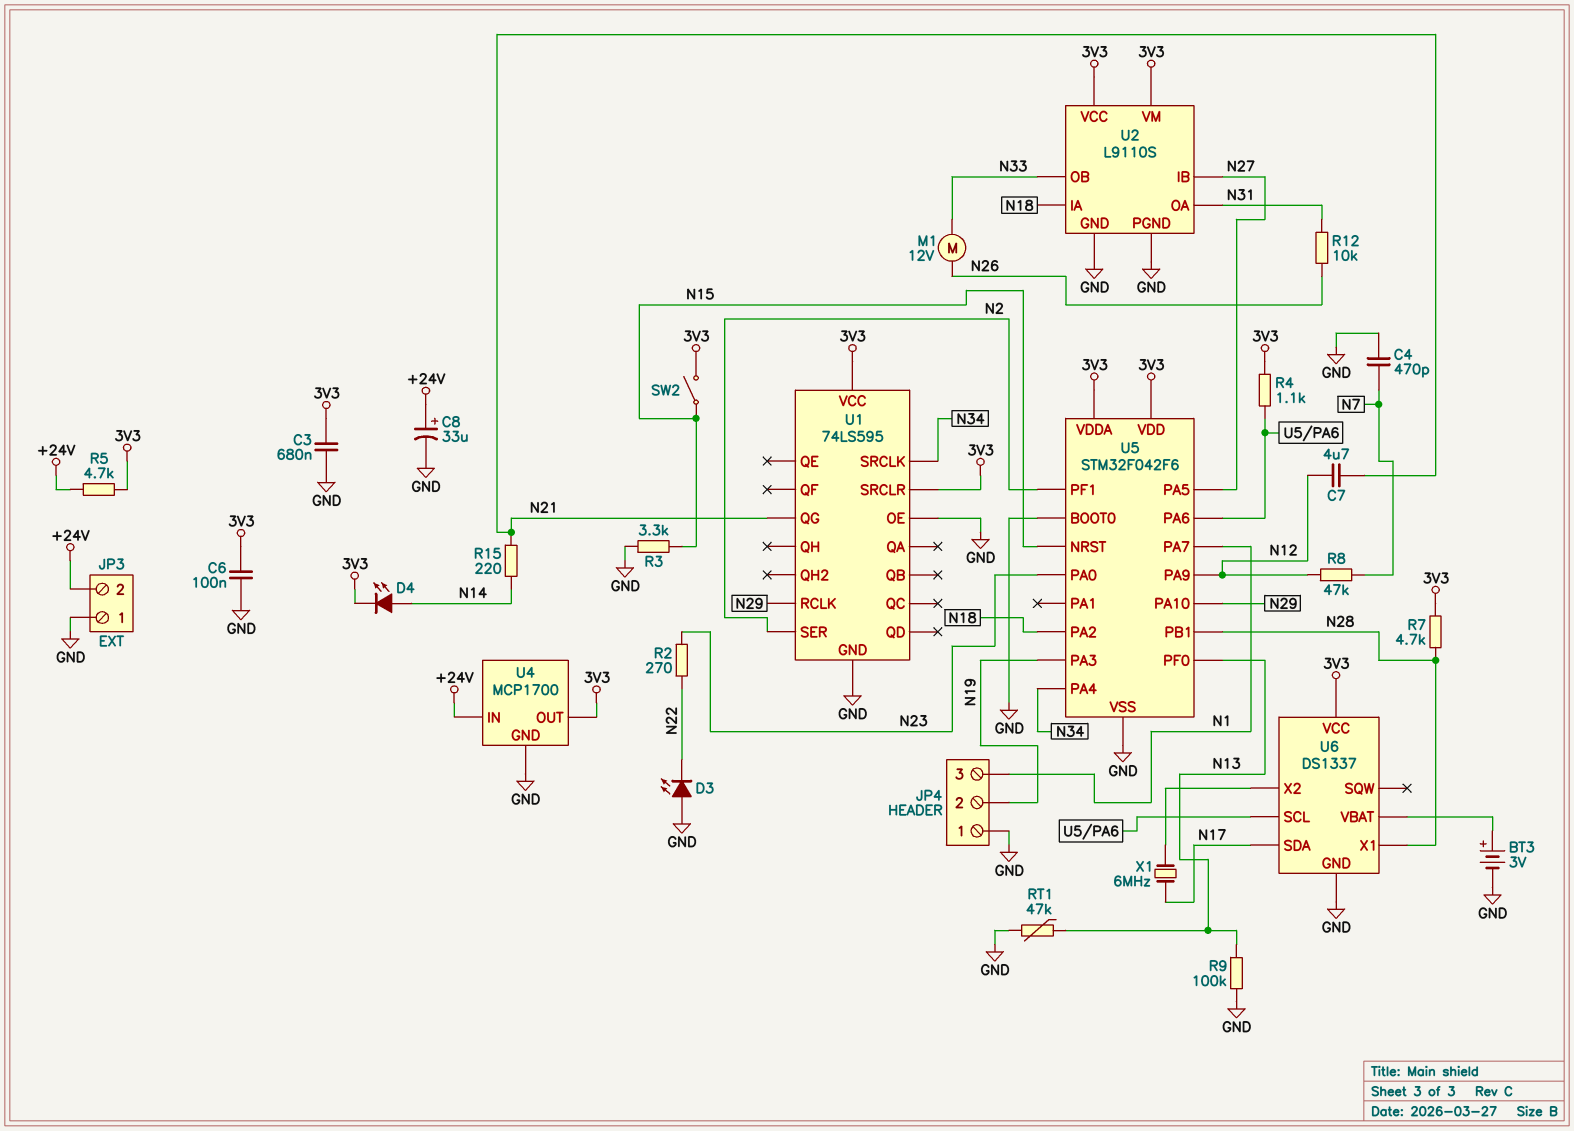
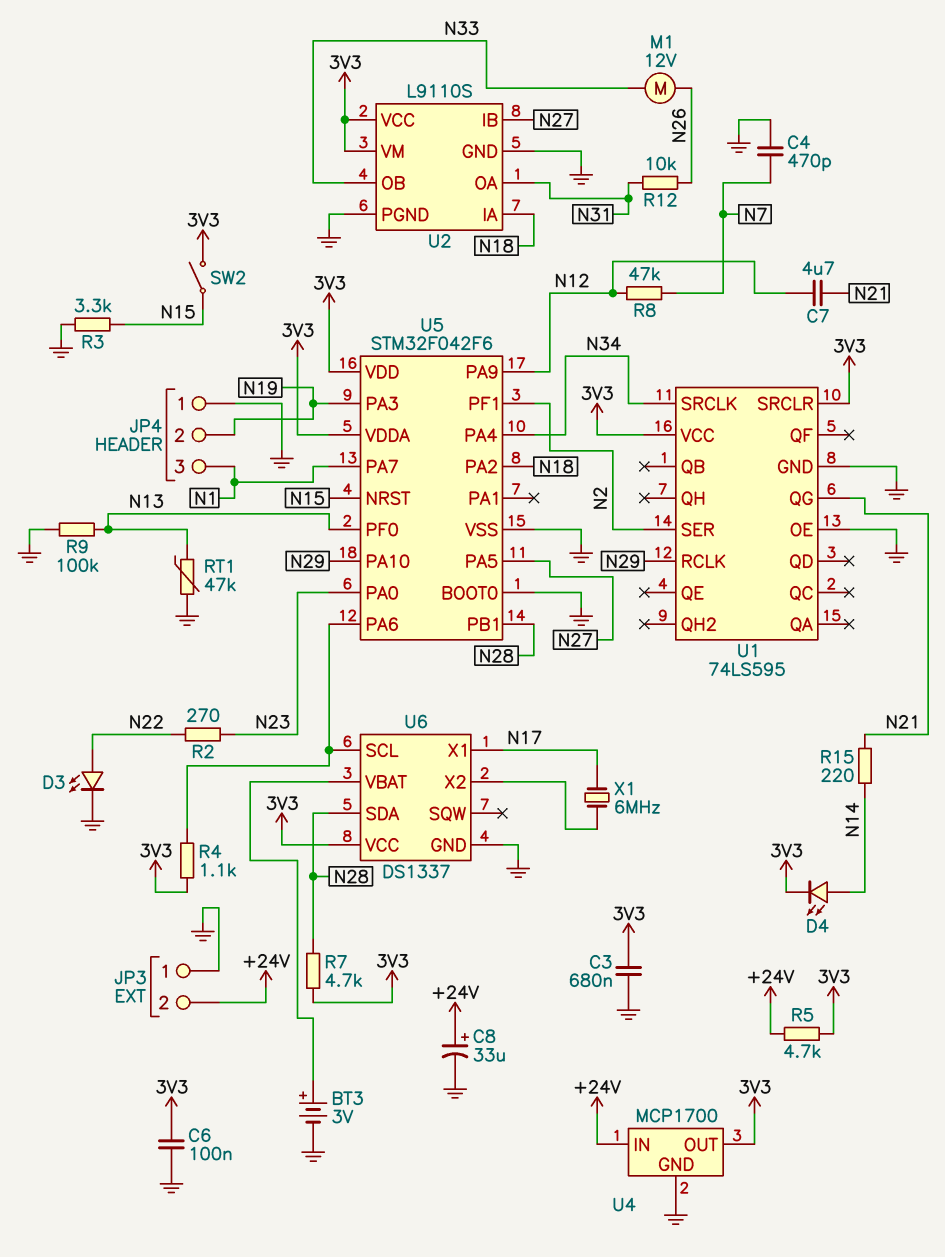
D3: LED (A GND, K N22) -> LED (A N22, K GND)
U6 pin SDA: N17 -> N28
U6 pin X1: N28 -> N17

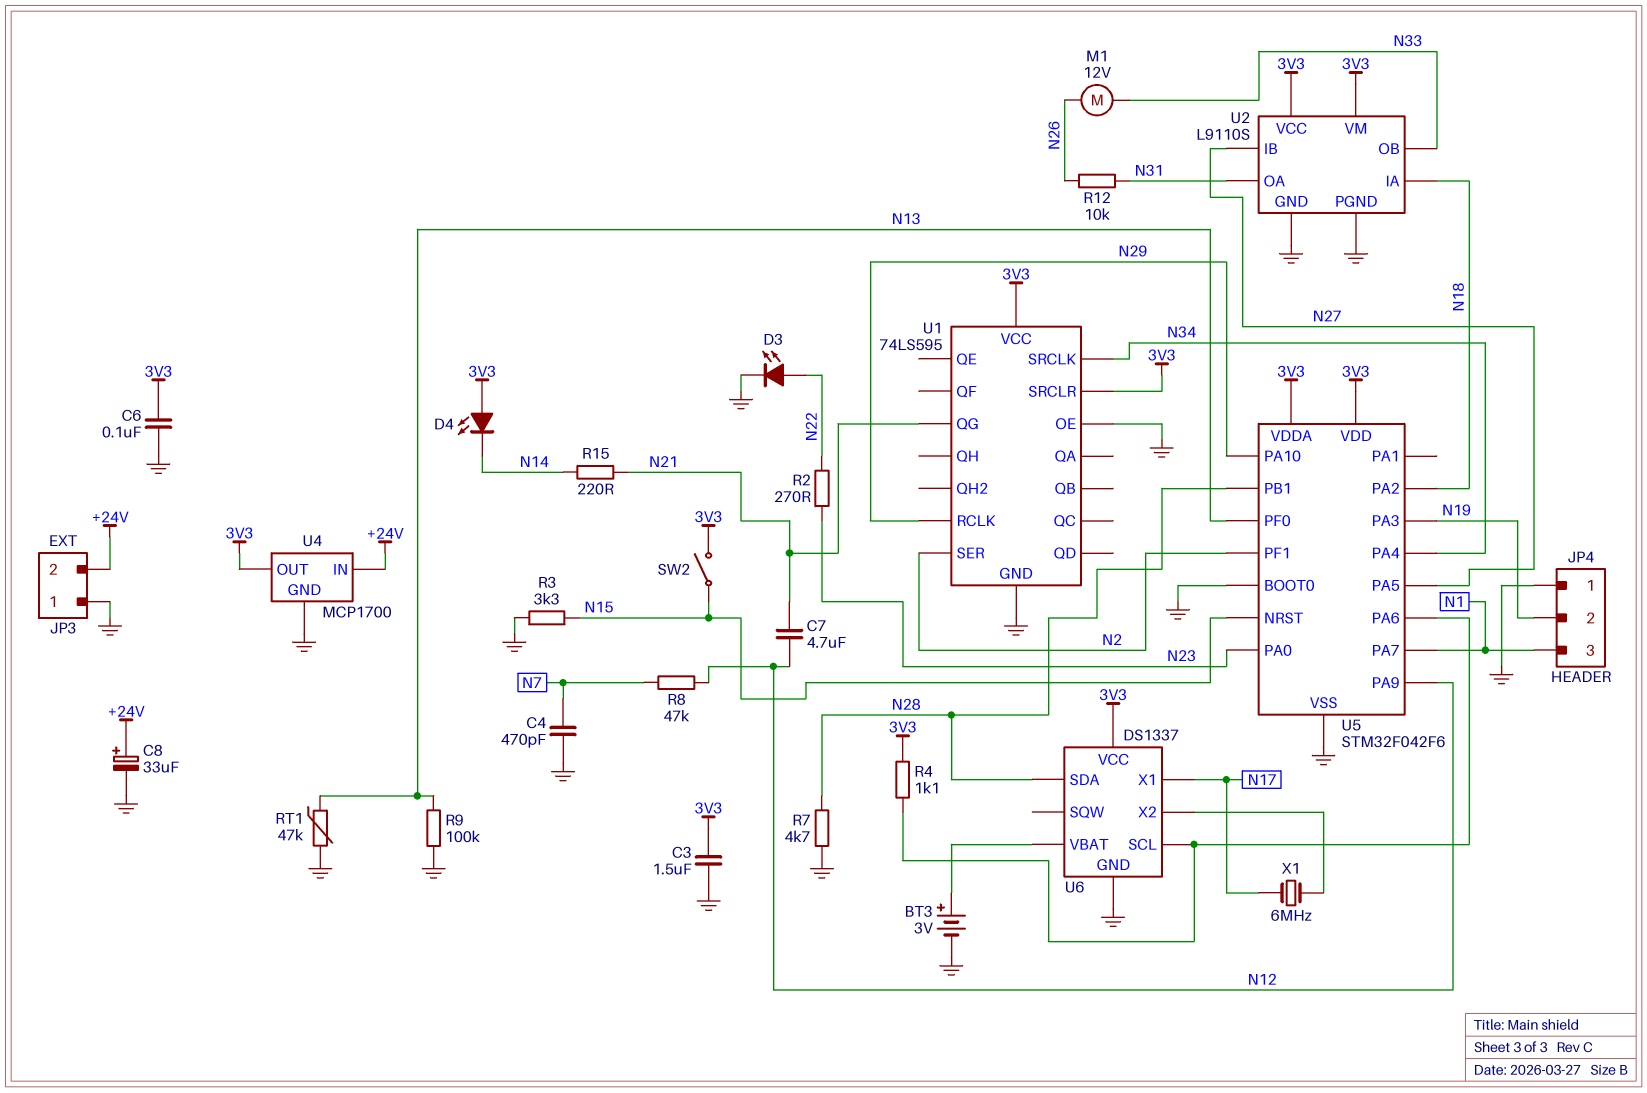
C3: 680nF (3V3, GND) -> 1.5uF (3V3, GND)
D4: LED (A N14, K 3V3) -> LED (A 3V3, K N14)
R5: 4.7k (+24V, 3V3) -> none
R7: 4.7k (3V3, N28) -> 4.7k (GND, N28)

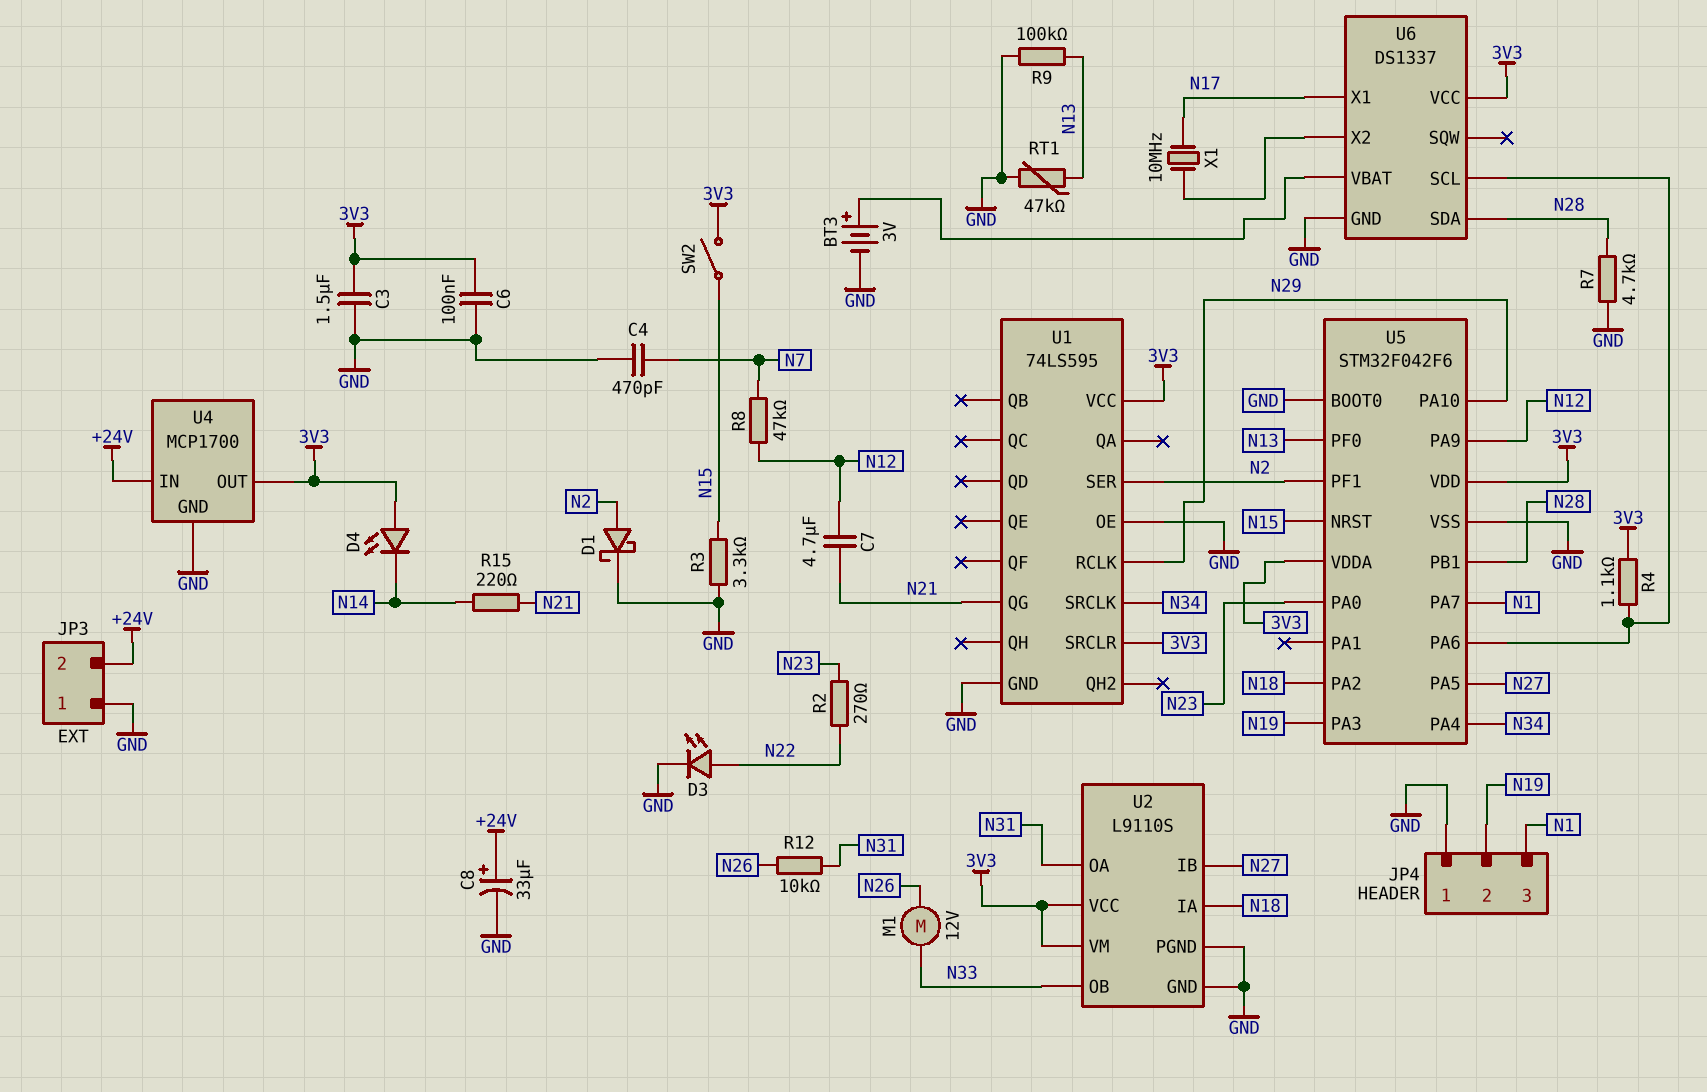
D1: none -> schottky (A N2, K GND)
X1: 6MHz (N17, U6/X2) -> 10MHz (N17, U6/X2)

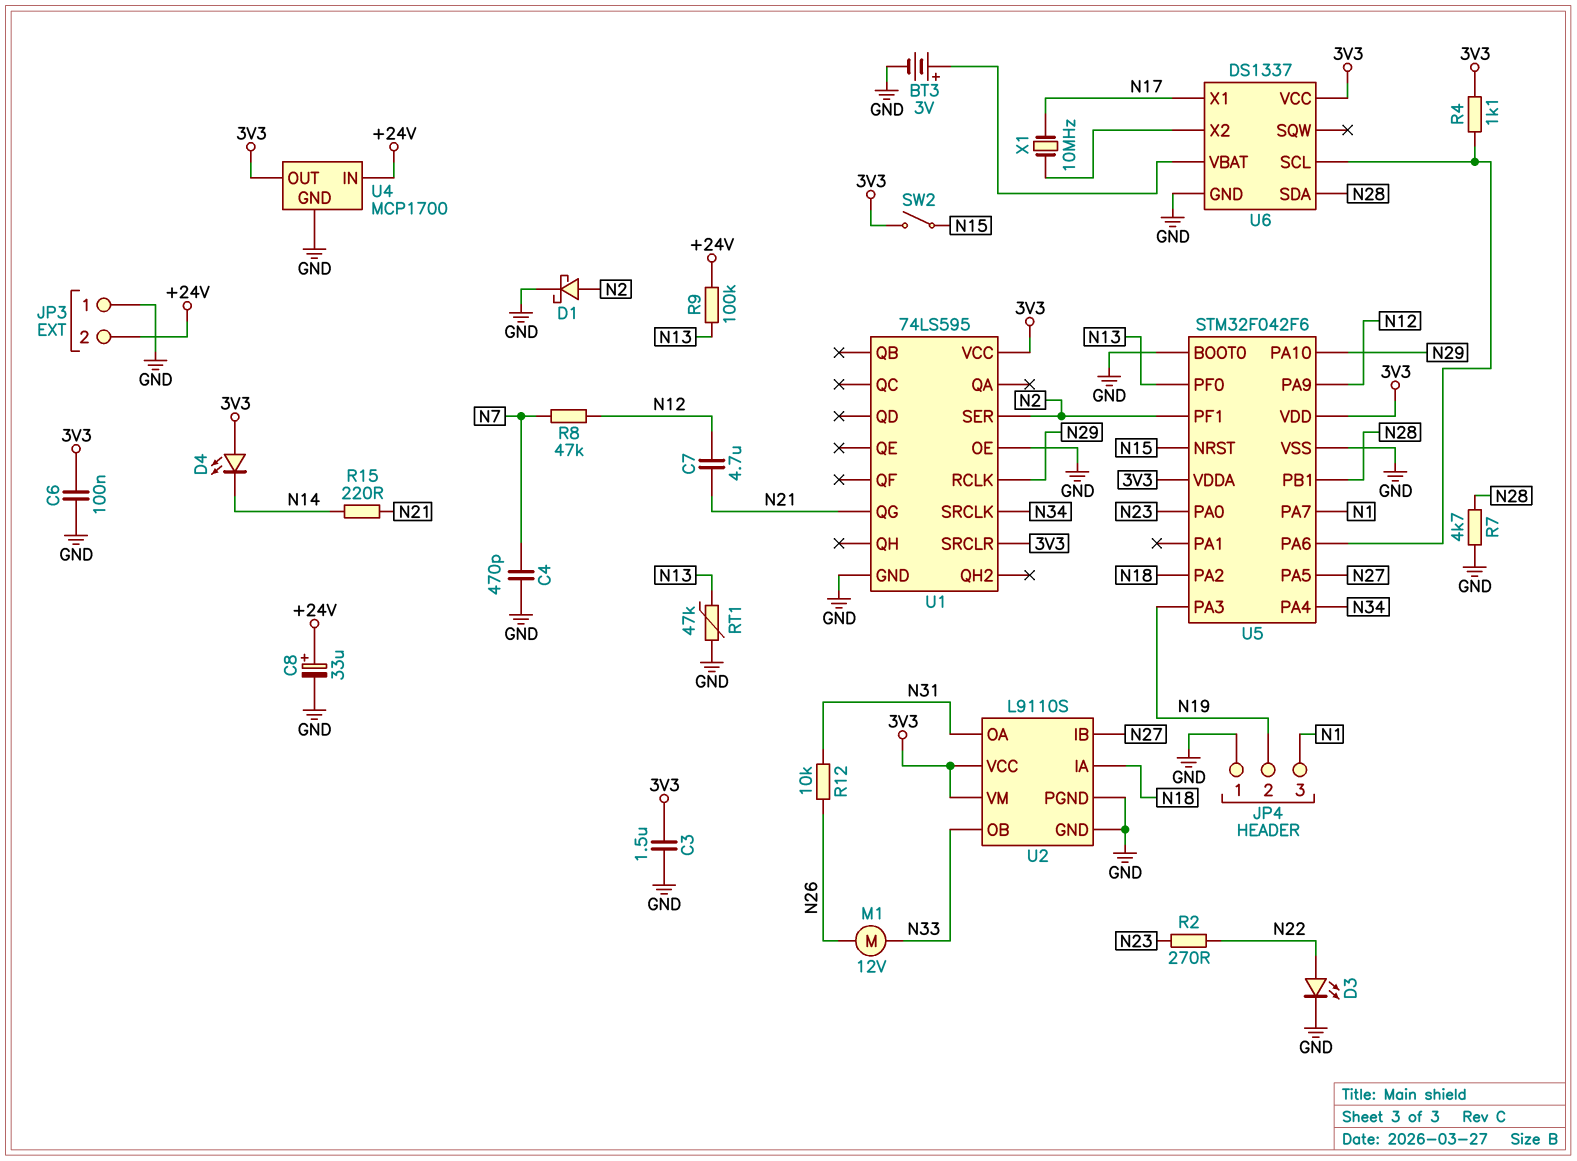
R3: 3.3k (GND, N15) -> none
R9: 100k (GND, N13) -> 100k (+24V, N13)

